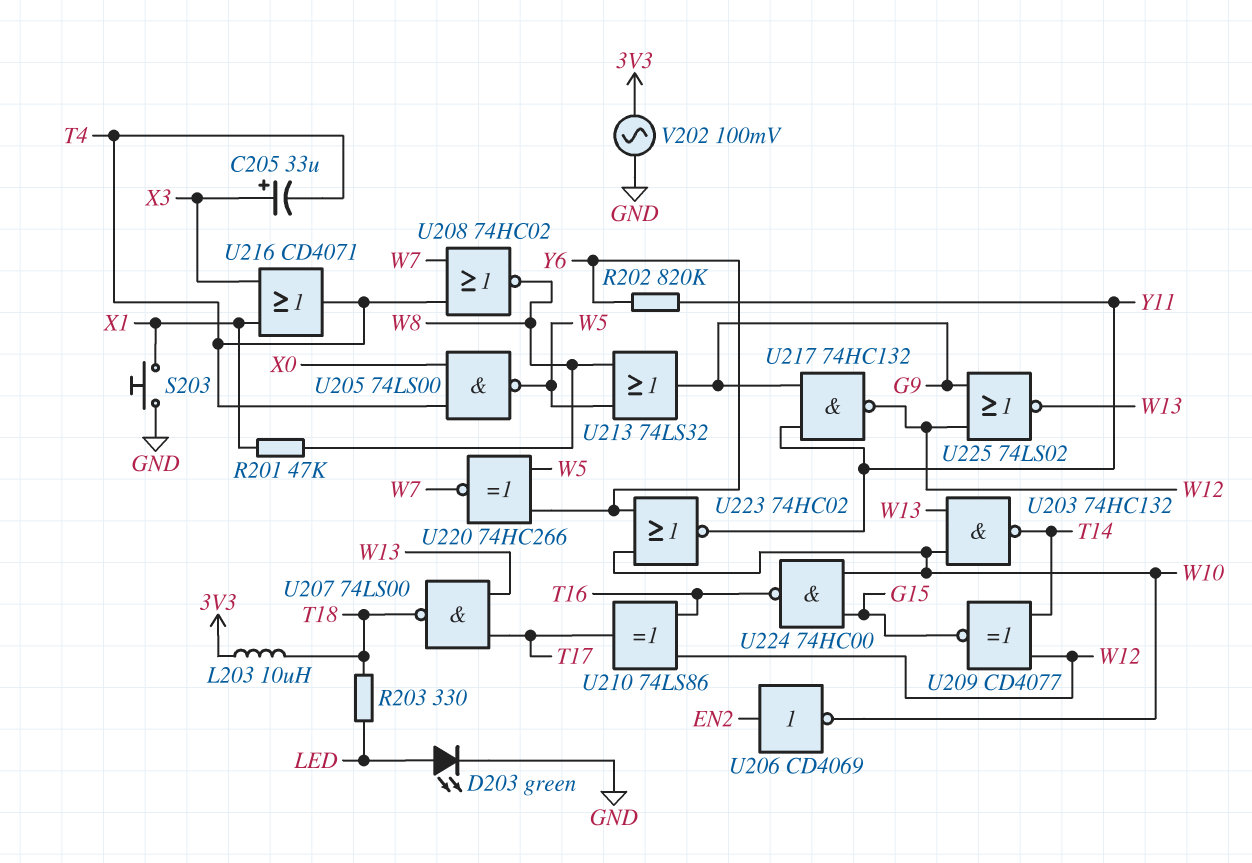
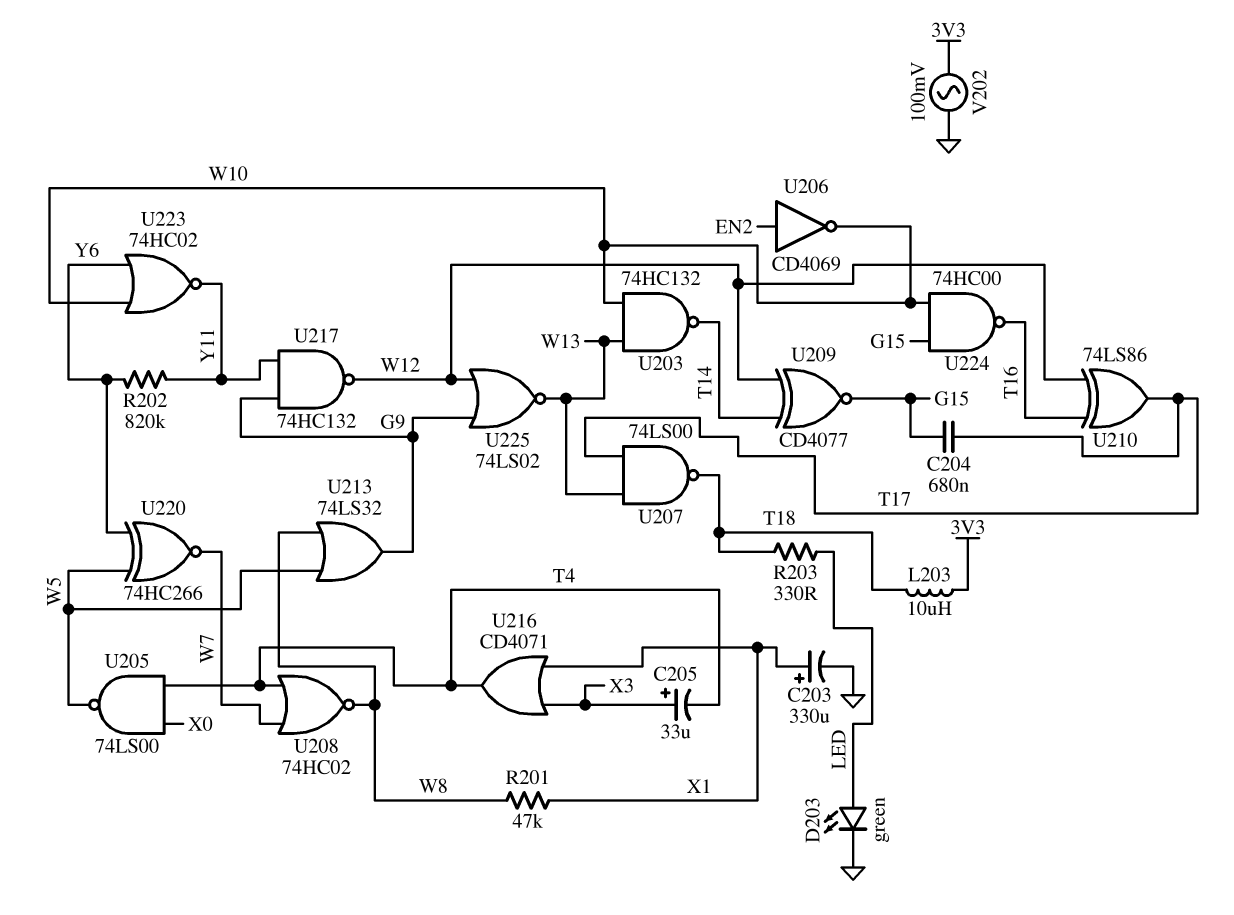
C203: none -> 330uF (plus X1, minus GND)
C204: none -> 680nF (G15, T17)
S203: button (GND, X1) -> none

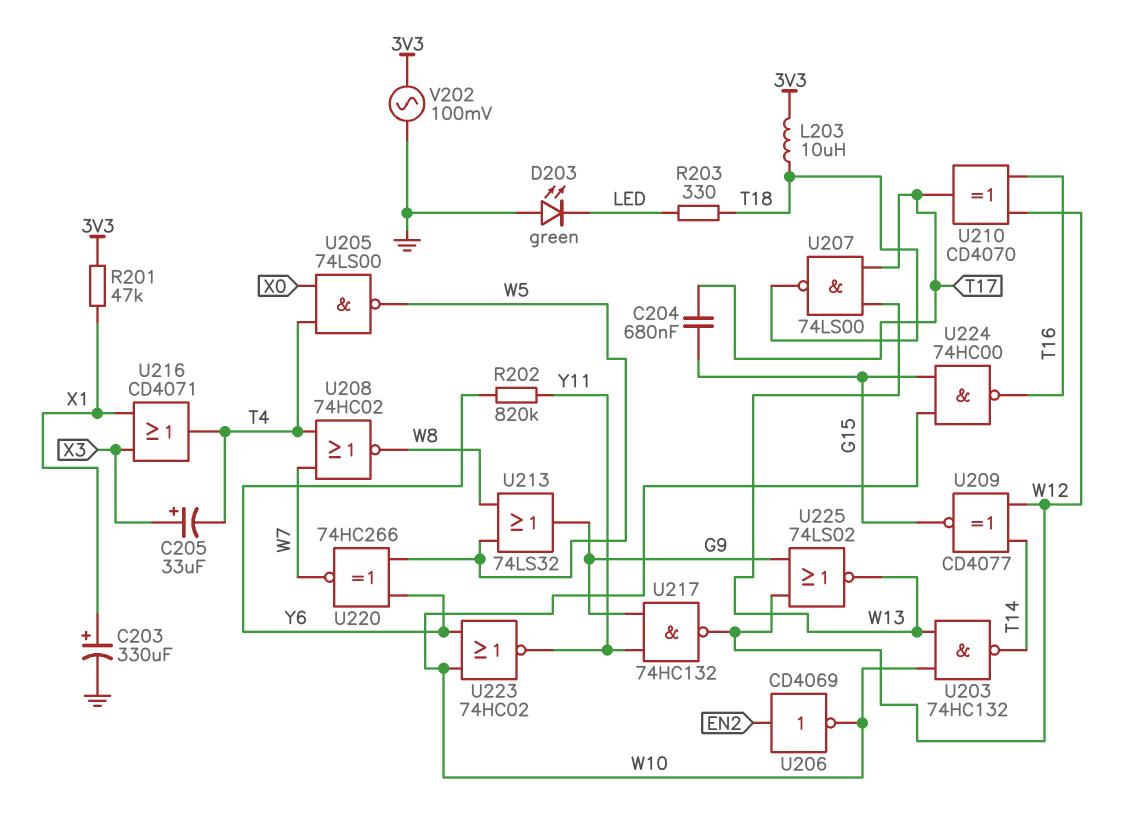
D203: LED green (A LED, K GND) -> LED green (A GND, K LED)
R201: 47k (W8, X1) -> 47k (3V3, X1)
U210: XOR 74LS86 (in T16, in W12, out T17) -> XOR CD4070 (in T16, in W12, out T17)

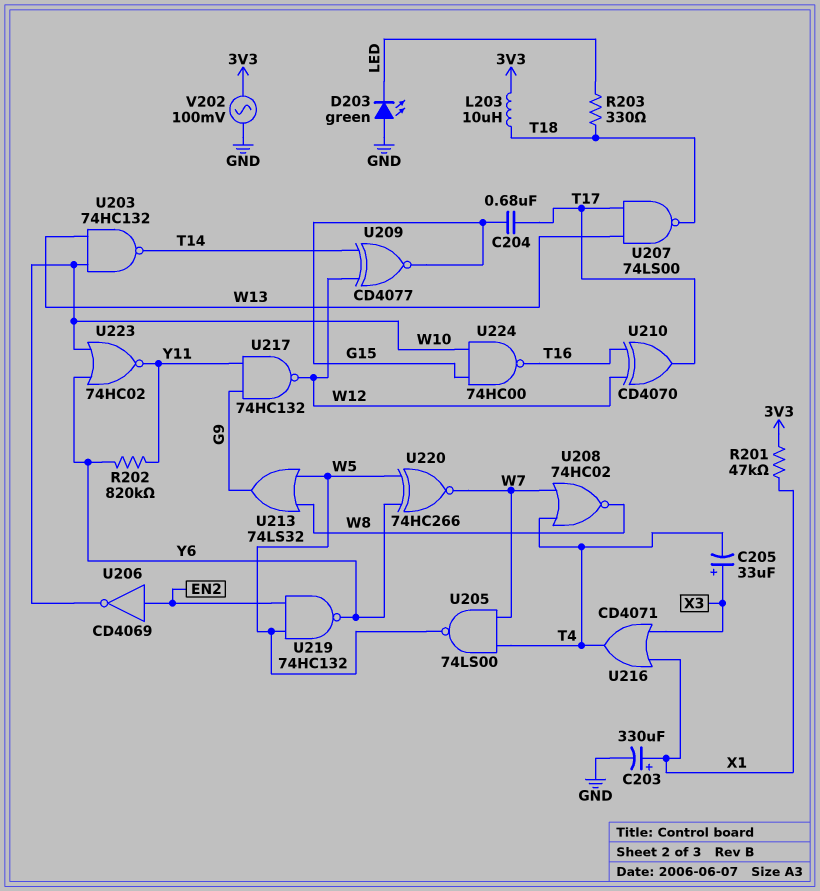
U205: NAND 74LS00 (in T4, in X0, out W5) -> NAND 74LS00 (in T4, in W7, out W5)
U219: none -> NAND 74HC132 (in EN2, in W5, out Y6)
U225: NOR 74LS02 (in G9, in W12, out W13) -> none

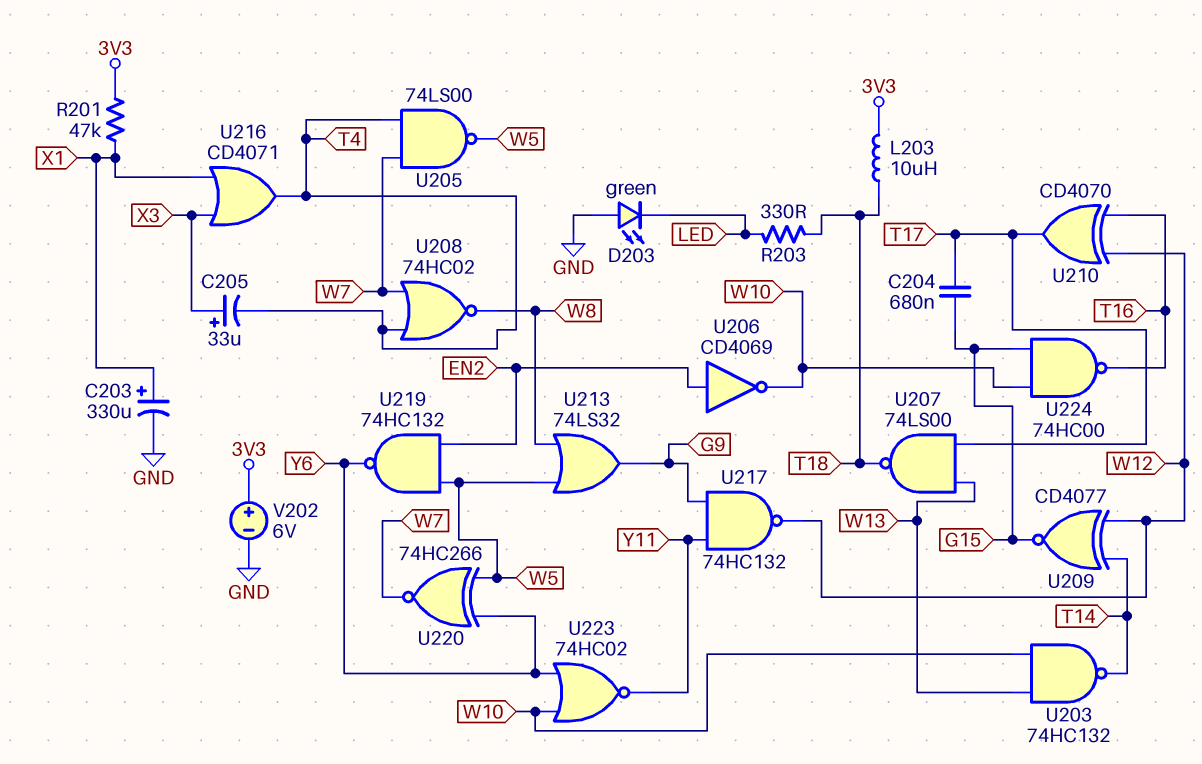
R202: 820k (Y6, Y11) -> none
V202: AC 100mV (3V3, GND) -> 6V (plus 3V3, minus GND)

